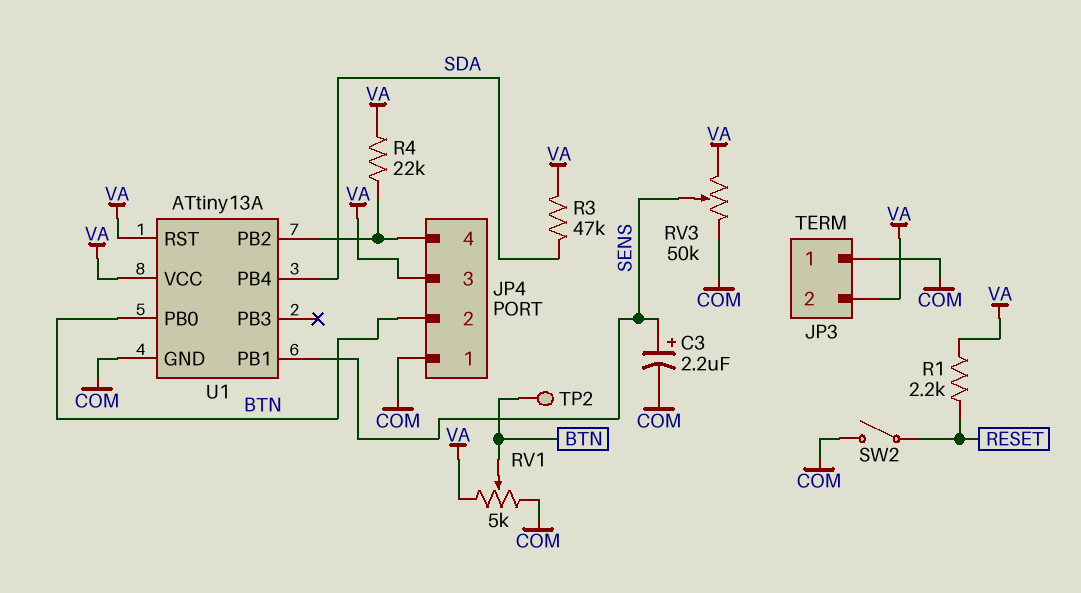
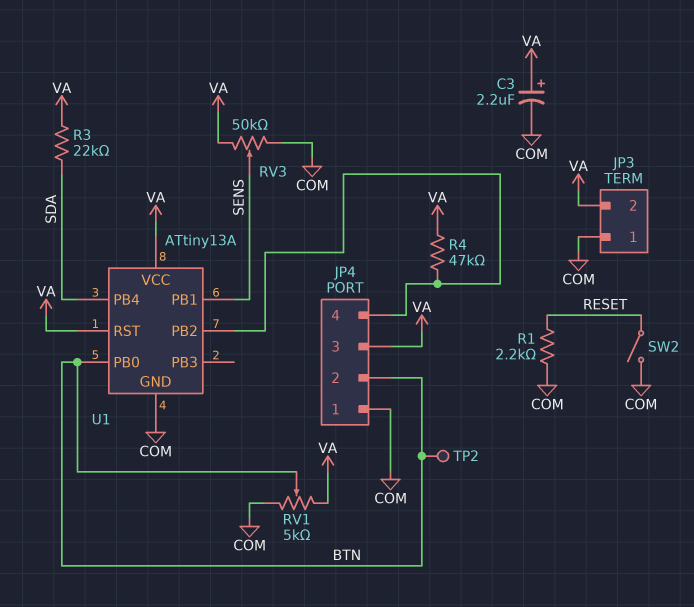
C3: 2.2uF (plus SENS, minus COM) -> 2.2uF (plus VA, minus COM)
R1: 2.2k (RESET, VA) -> 2.2k (COM, RESET)
R3: 47k (SDA, VA) -> 22k (SDA, VA)
R4: 22k (JP4/4, VA) -> 47k (JP4/4, VA)

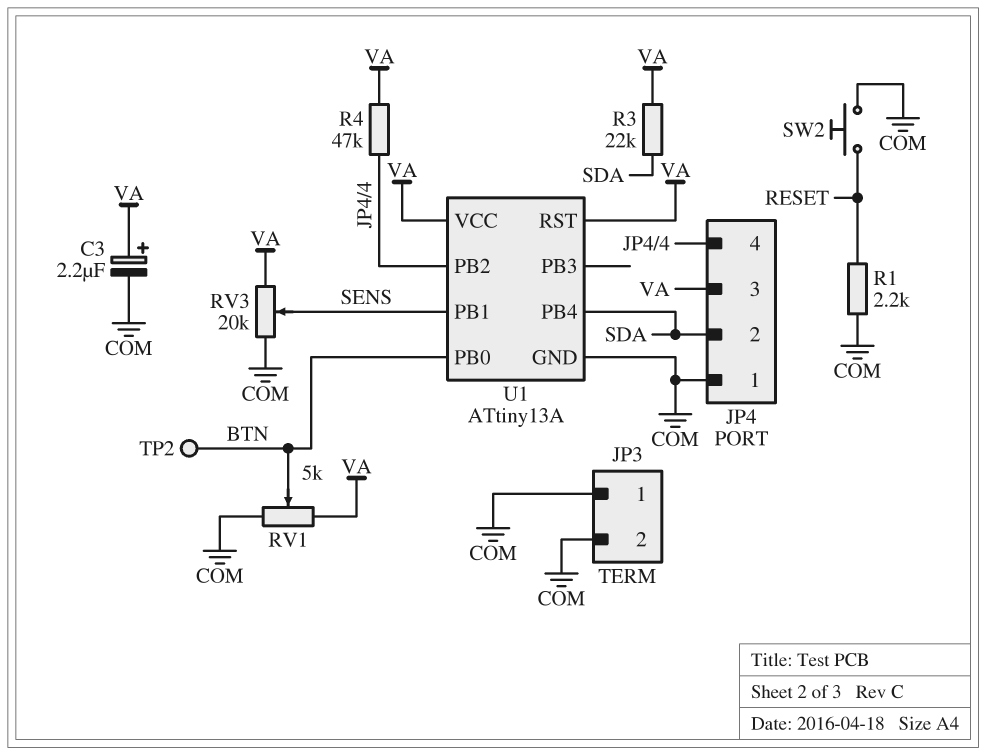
JP3 pin 2: VA -> COM
JP4 pin 2: BTN -> SDA
RV3: 50k (COM, VA, wiper SENS) -> 20k (COM, VA, wiper SENS)
SW2: switch (COM, RESET) -> button (COM, RESET)

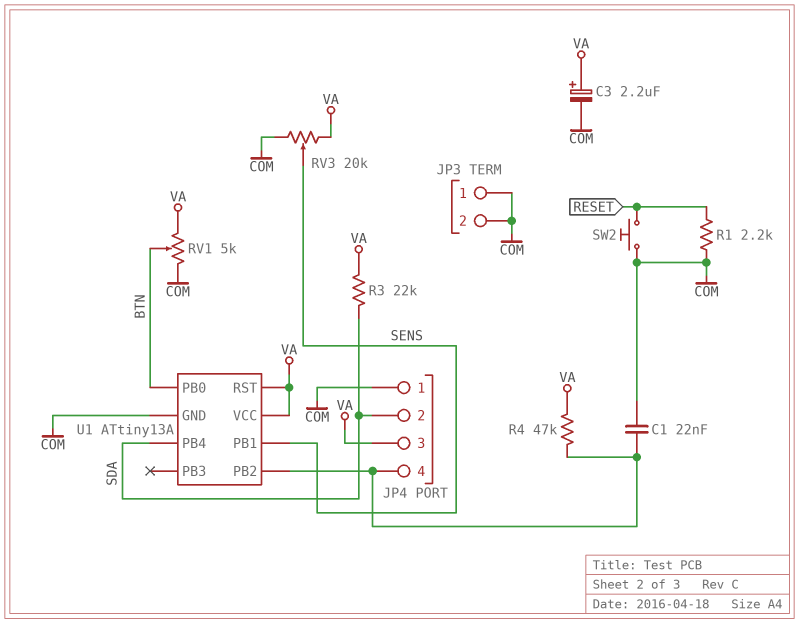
C1: none -> 22nF (COM, JP4/4)
TP2: test point (BTN) -> none

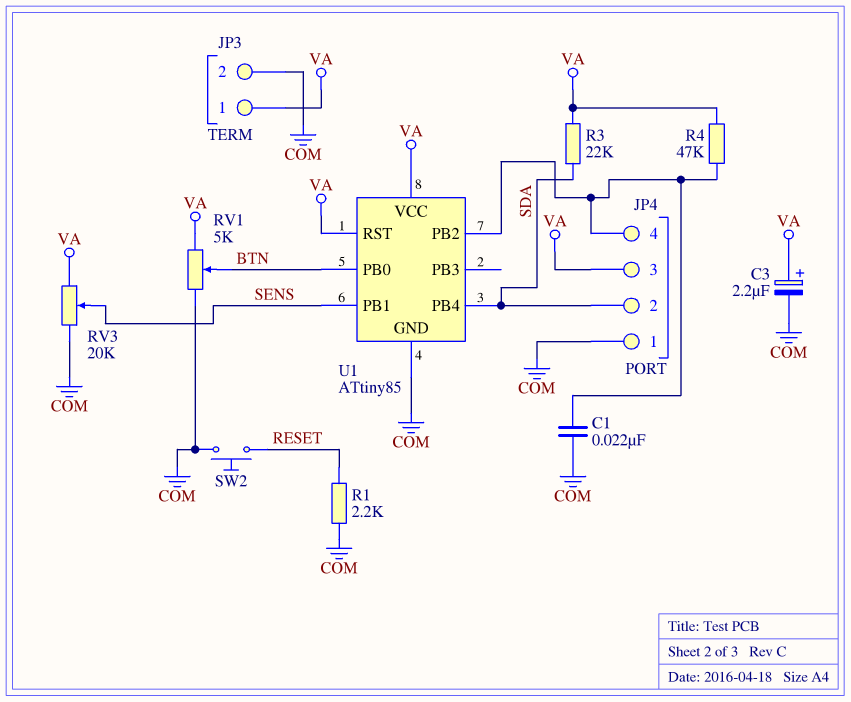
JP3 pin 1: COM -> VA
U1: ATtiny13A -> ATtiny85

